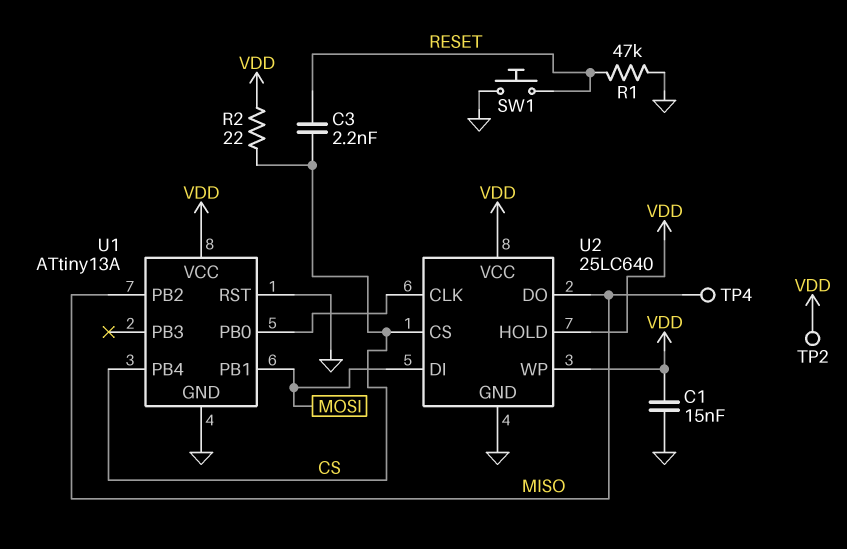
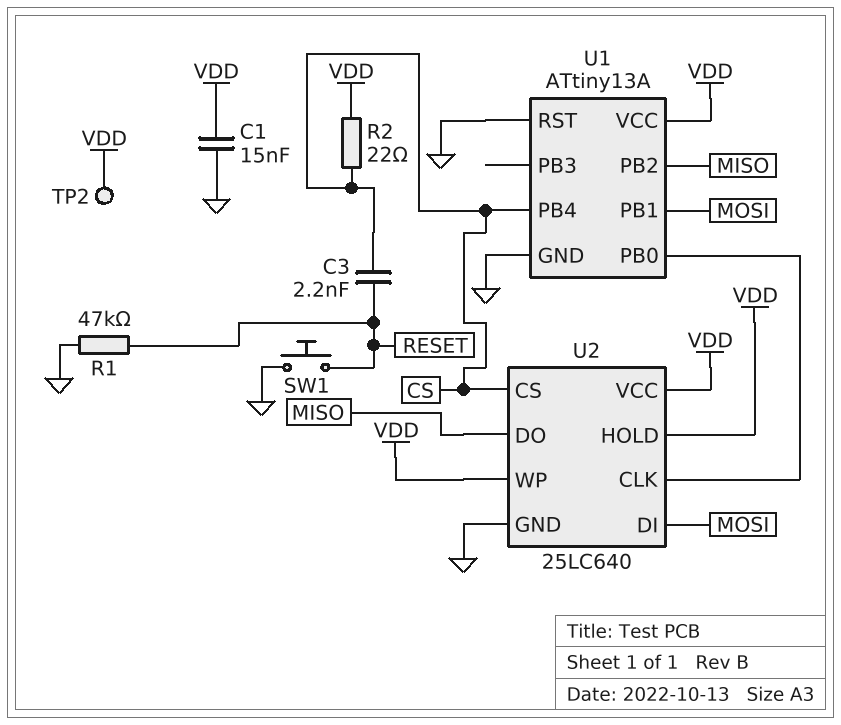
TP4: test point (MISO) -> none

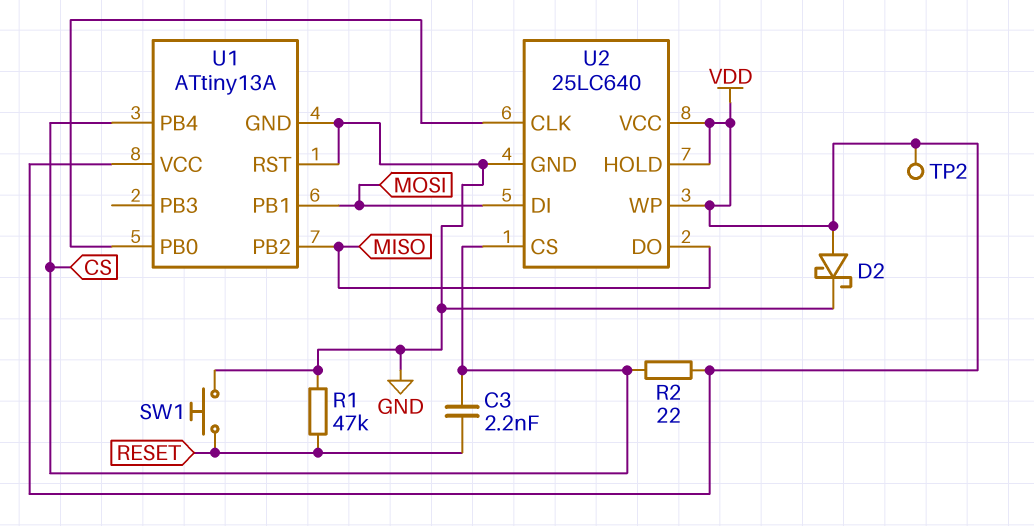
C1: 15nF (GND, VDD) -> none
D2: none -> schottky (A VDD, K GND)

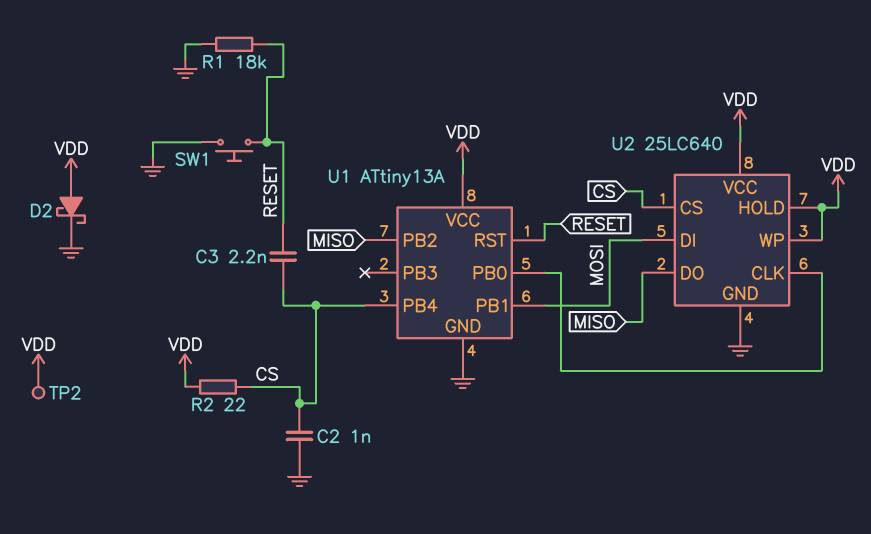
C2: none -> 1nF (CS, GND)
R1: 47k (GND, RESET) -> 18k (GND, RESET)
U1 pin RST: GND -> RESET

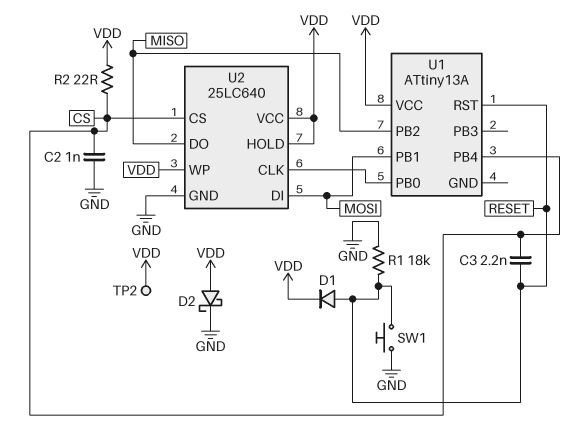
D1: none -> diode (A RESET, K VDD)
U1 pin GND: GND -> none

